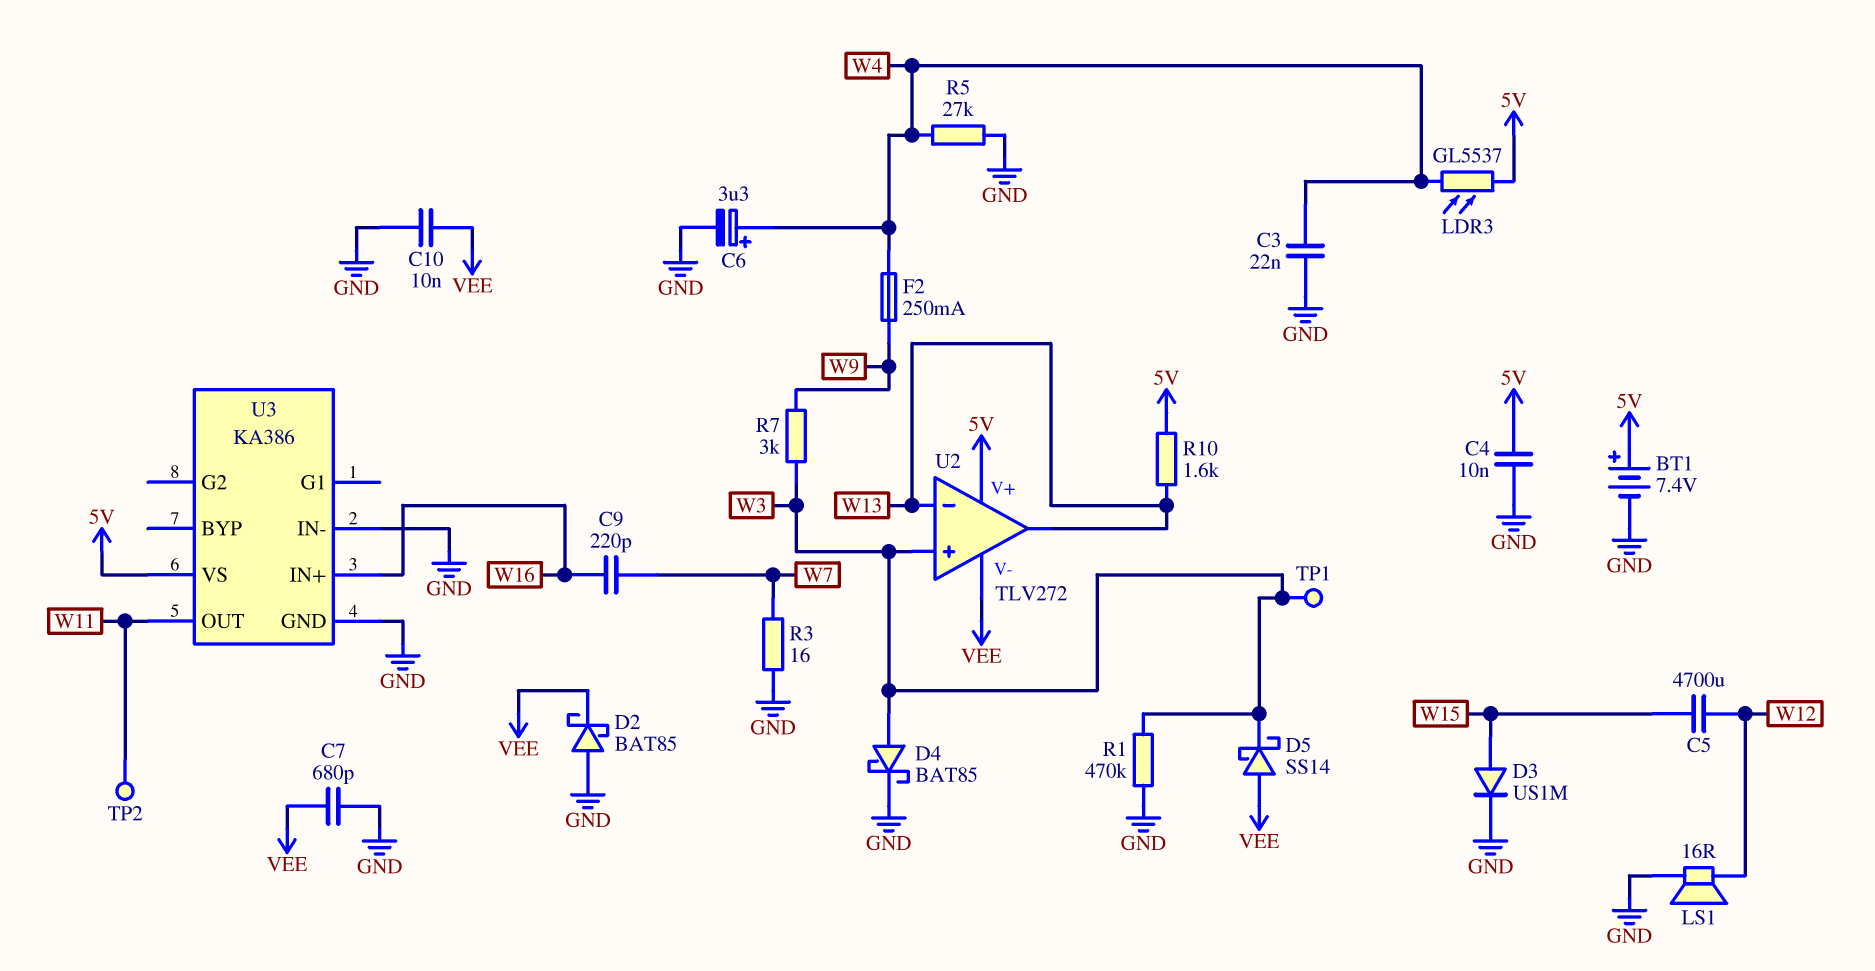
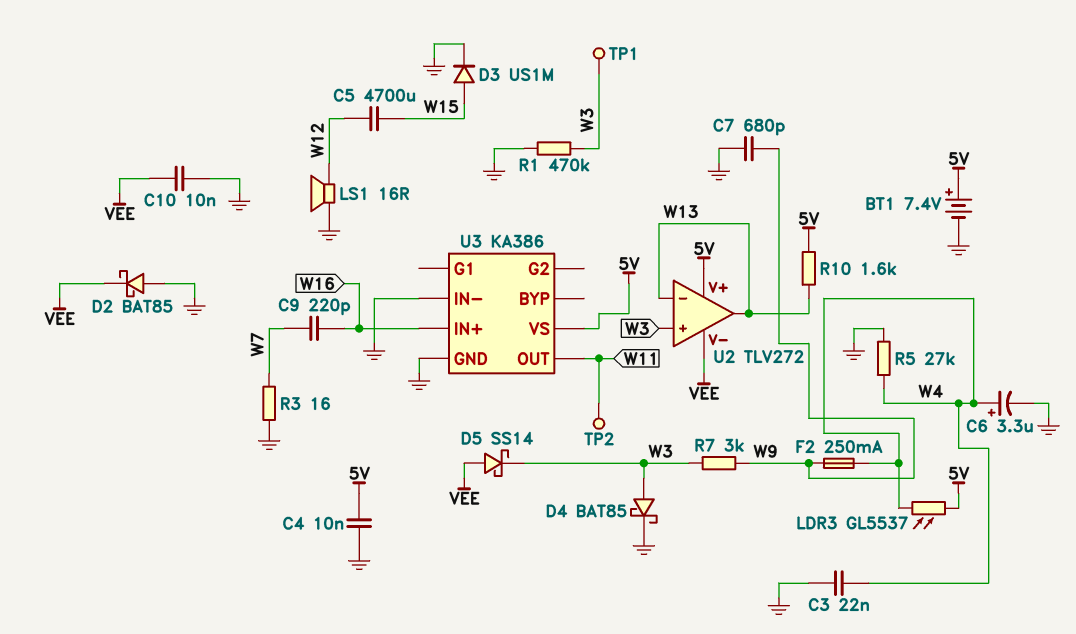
C7: 680pF (GND, VEE) -> 680pF (GND, W9)

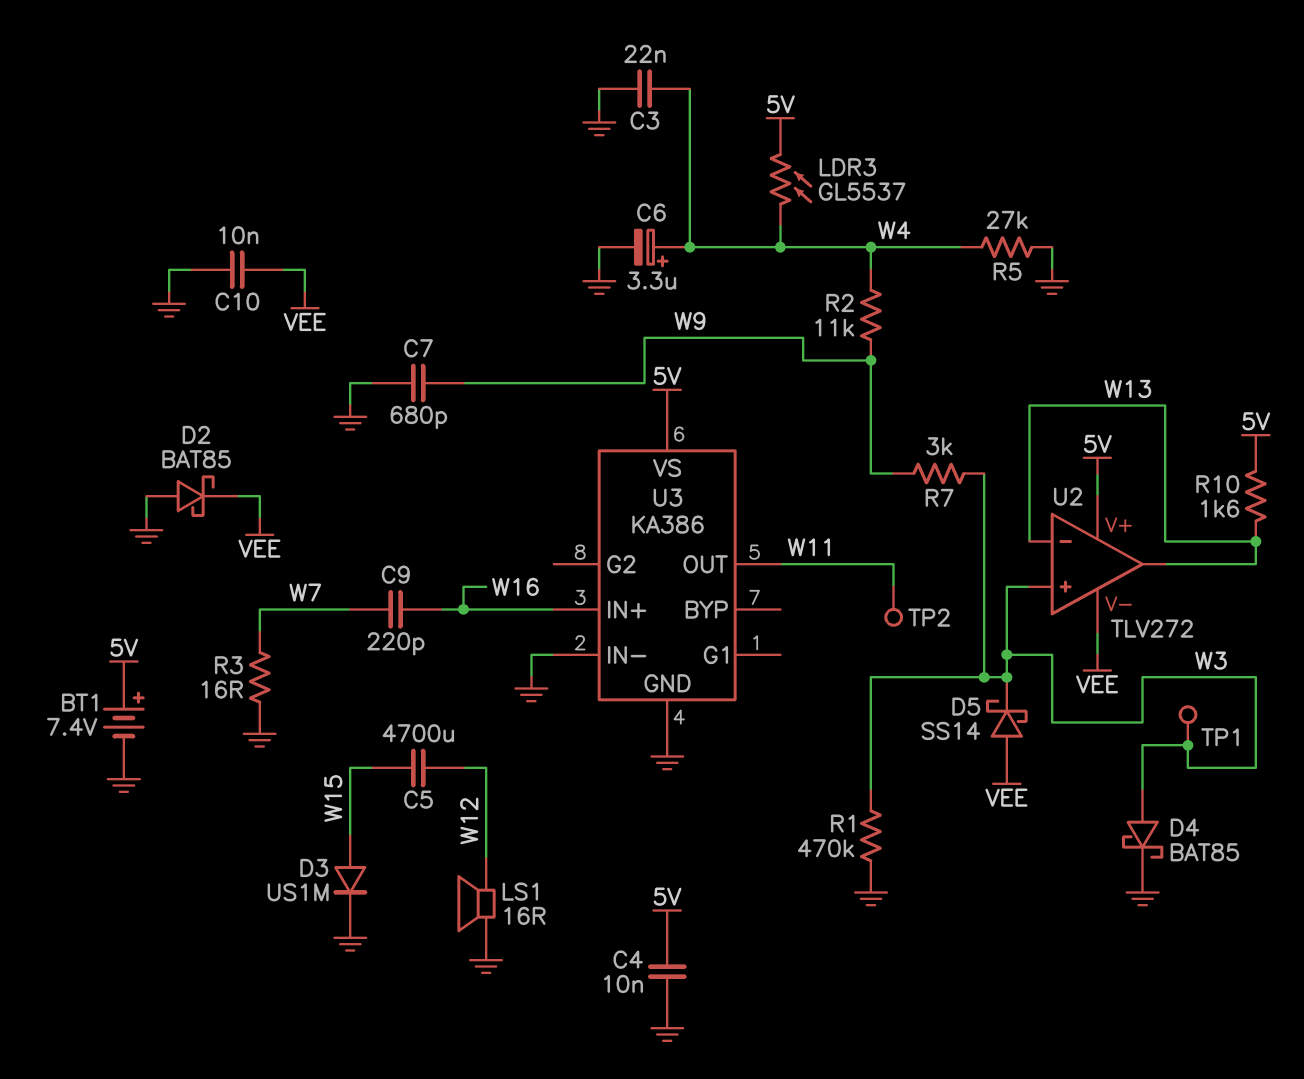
F2: 250mA (W4, W9) -> none
R2: none -> 11k (W4, W9)

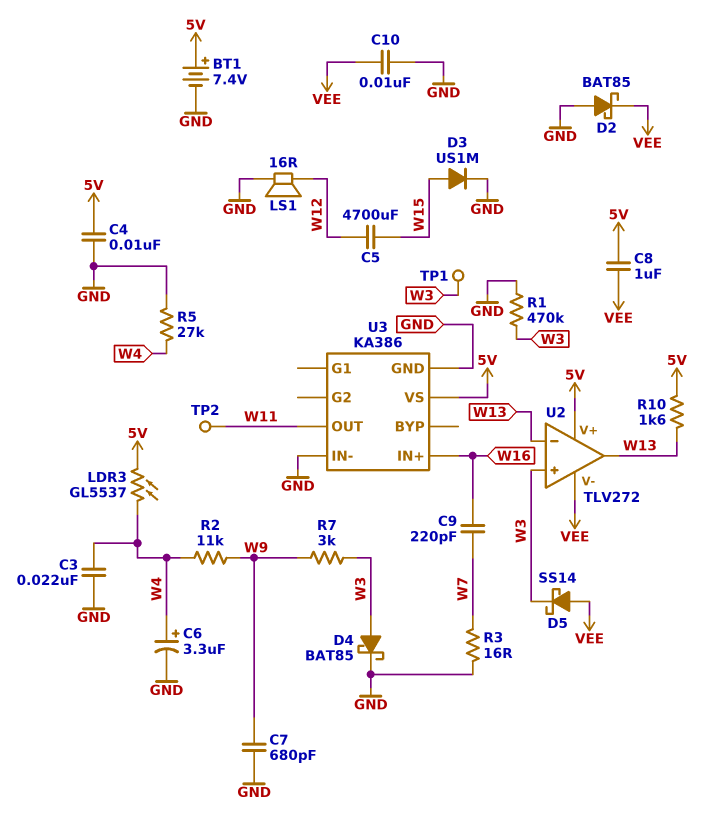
C8: none -> 1uF (5V, VEE)

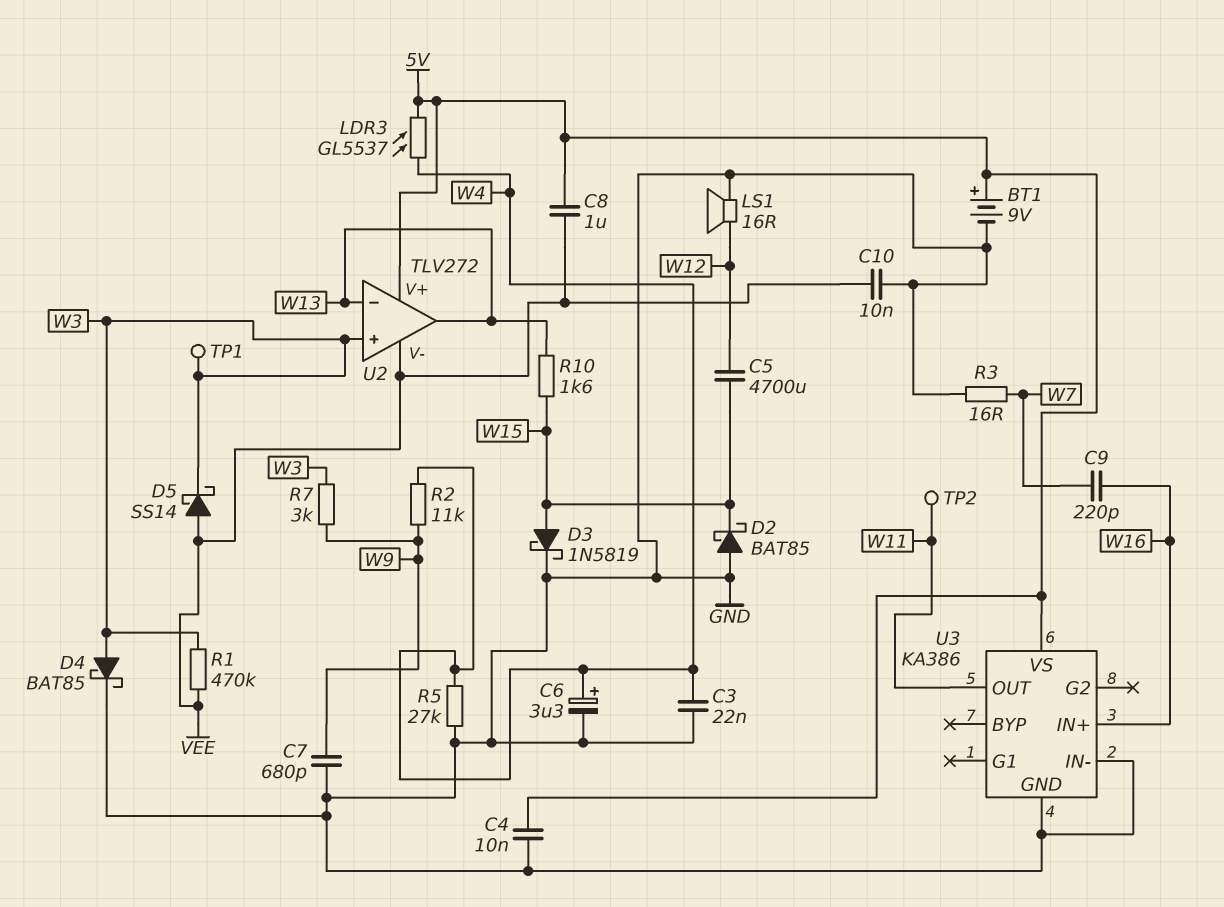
BT1: 7.4V (plus 5V, minus GND) -> 9V (plus 5V, minus GND)
D2: schottky BAT85 (A GND, K VEE) -> schottky BAT85 (A GND, K W15)
D3: diode US1M (A W15, K GND) -> schottky 1N5819 (A W15, K GND)
R1: 470k (GND, W3) -> 470k (VEE, W3)
R10: 1.6k (5V, W13) -> 1.6k (W13, W15)

